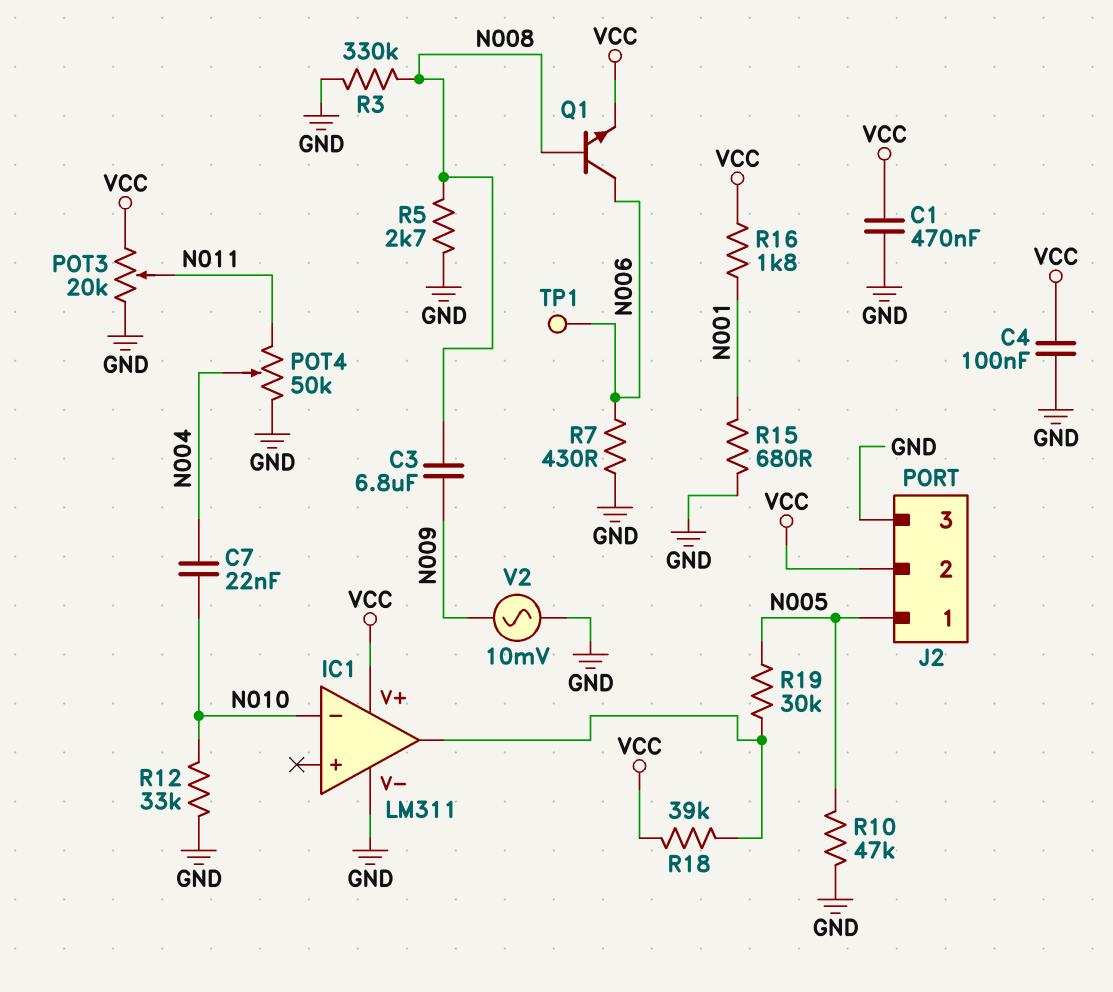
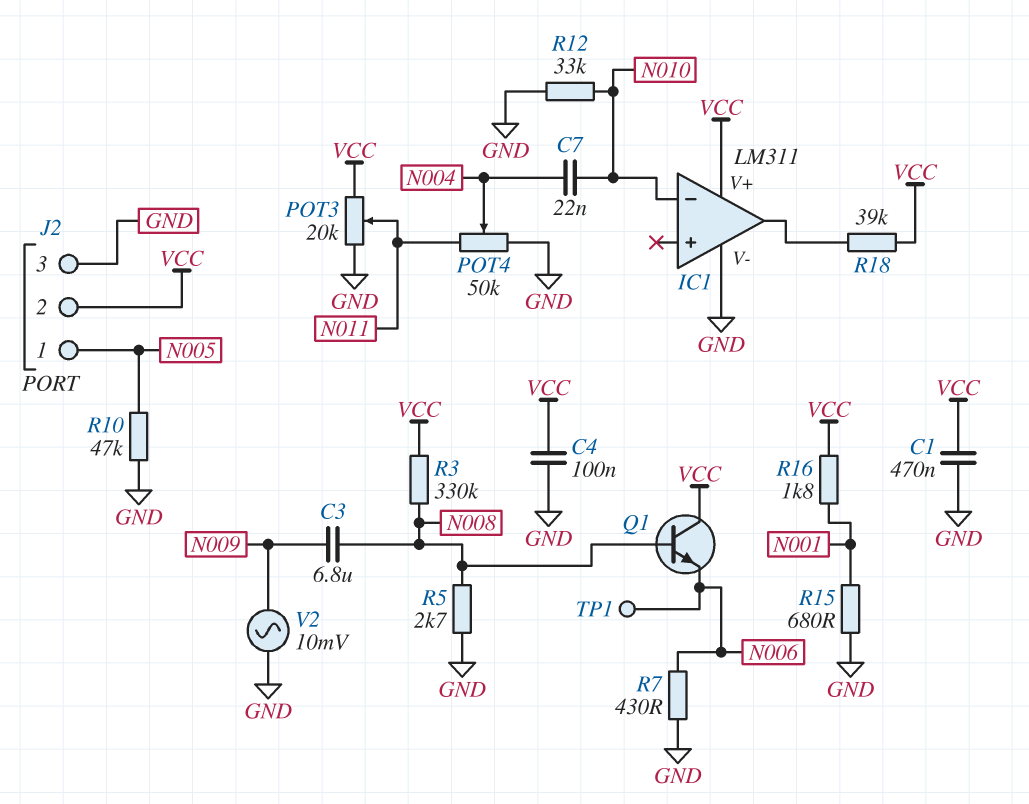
Q1: NPN (B N008, C N006, E VCC) -> NPN (B N008, C VCC, E N006)
R3: 330k (GND, N008) -> 330k (N008, VCC)
R19: 30k (IC1/out, N005) -> none

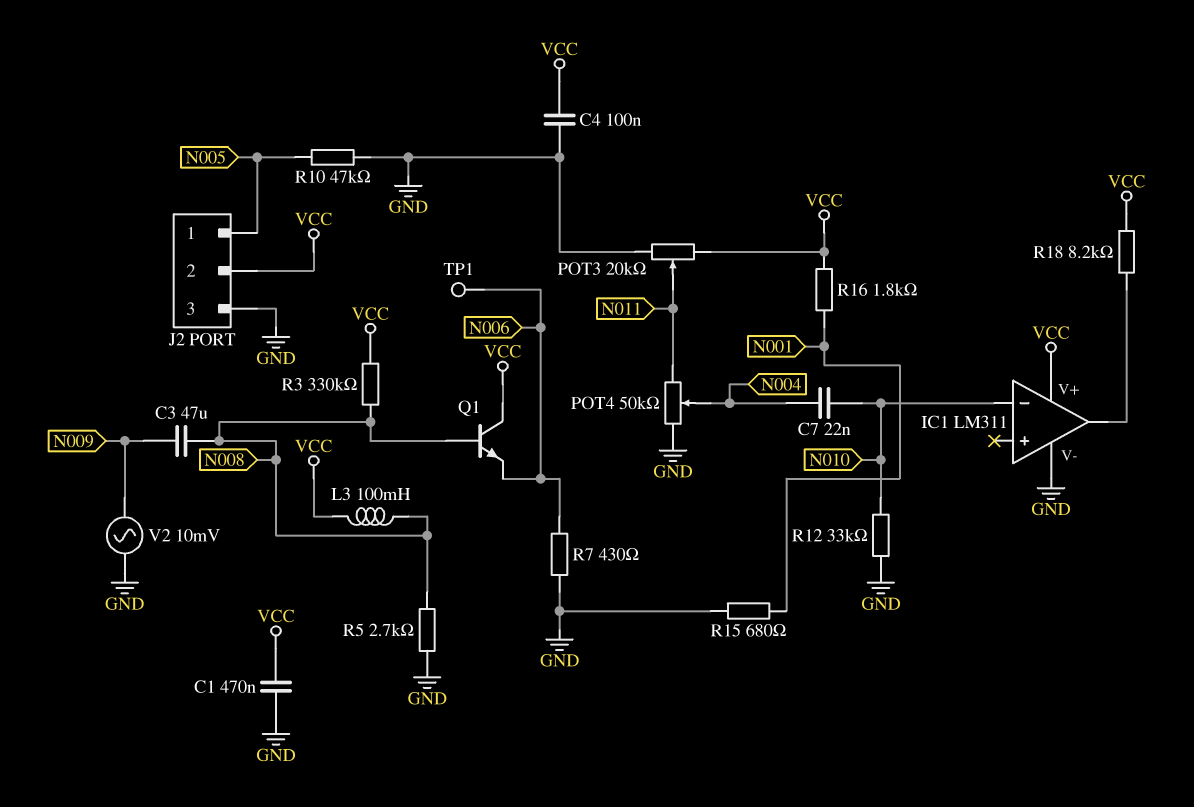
C3: 6.8uF (N008, N009) -> 47uF (N008, N009)
L3: none -> 100mH (N008, VCC)
R18: 39k (IC1/out, VCC) -> 8.2k (IC1/out, VCC)

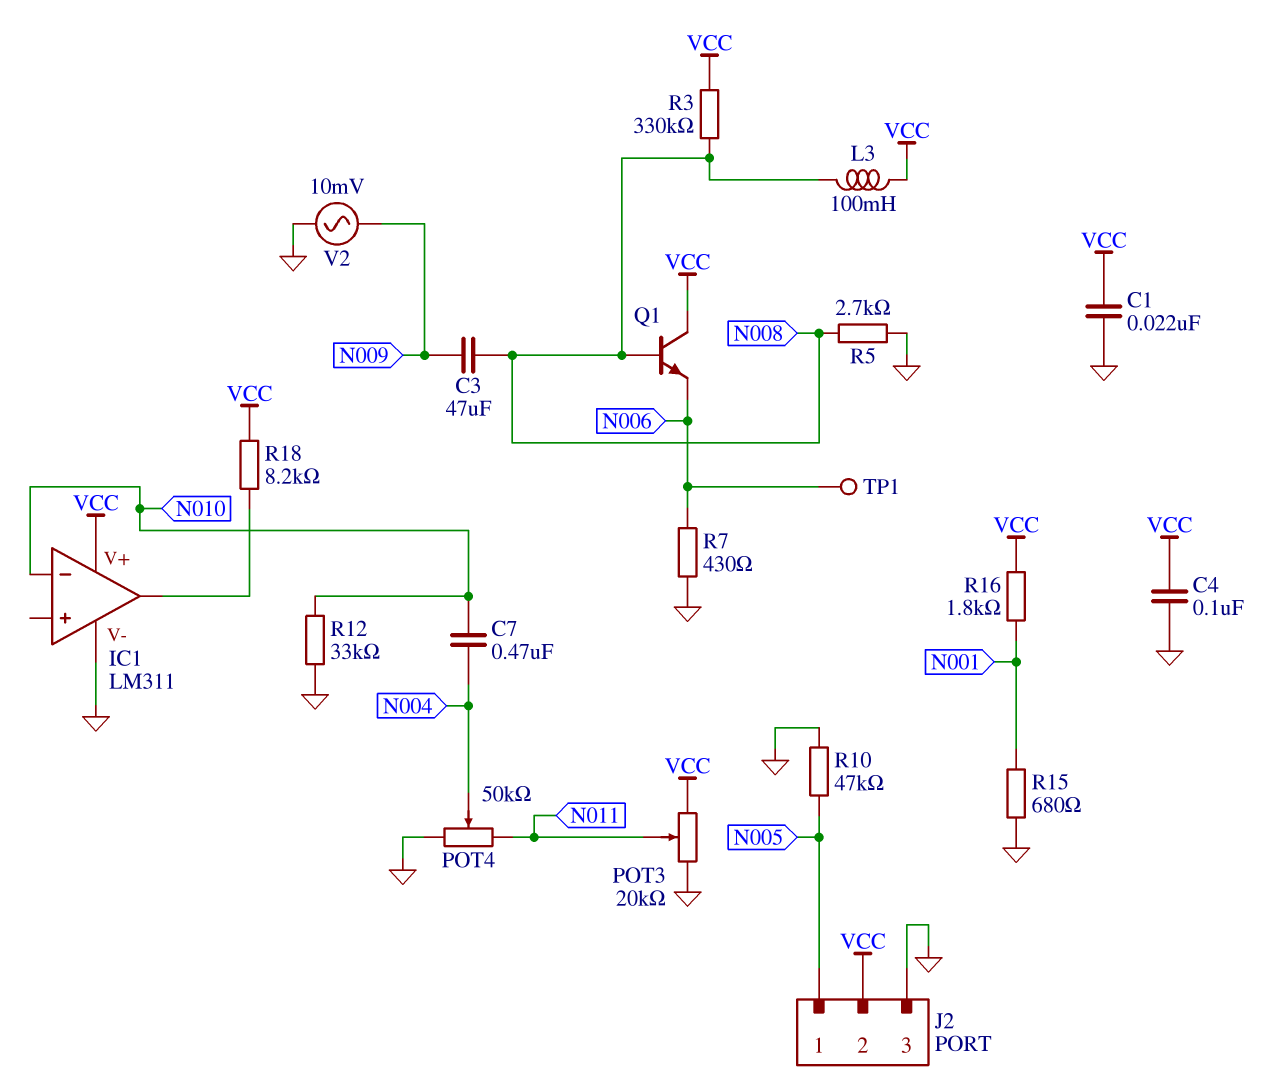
C1: 470nF (GND, VCC) -> 22nF (GND, VCC)
C7: 22nF (N004, N010) -> 470nF (N004, N010)

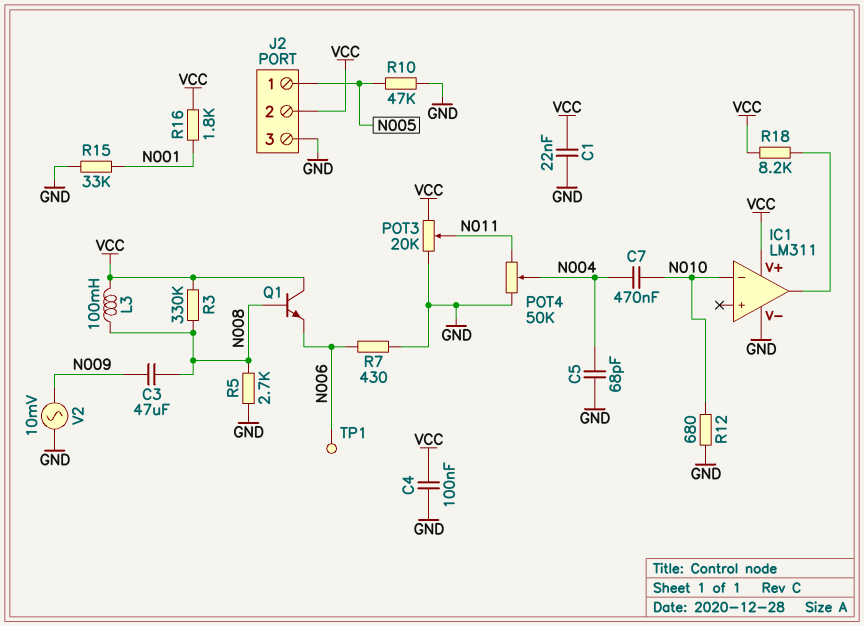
C5: none -> 68pF (GND, N004)
R12: 33k (GND, N010) -> 680 (GND, N010)
R15: 680 (GND, N001) -> 33k (GND, N001)

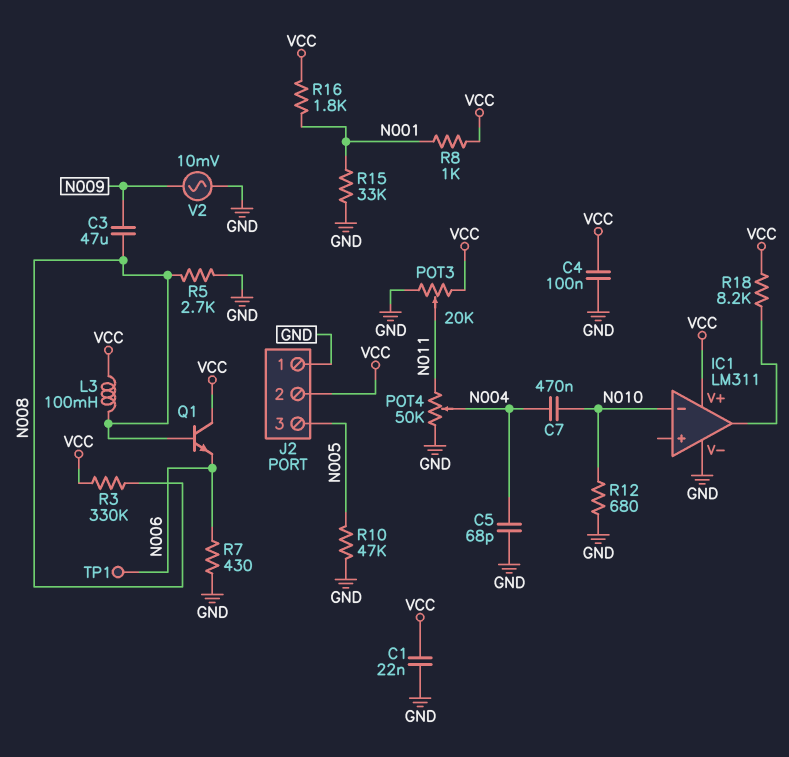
J2 pin 1: N005 -> GND
J2 pin 3: GND -> N005
R8: none -> 1k (N001, VCC)

